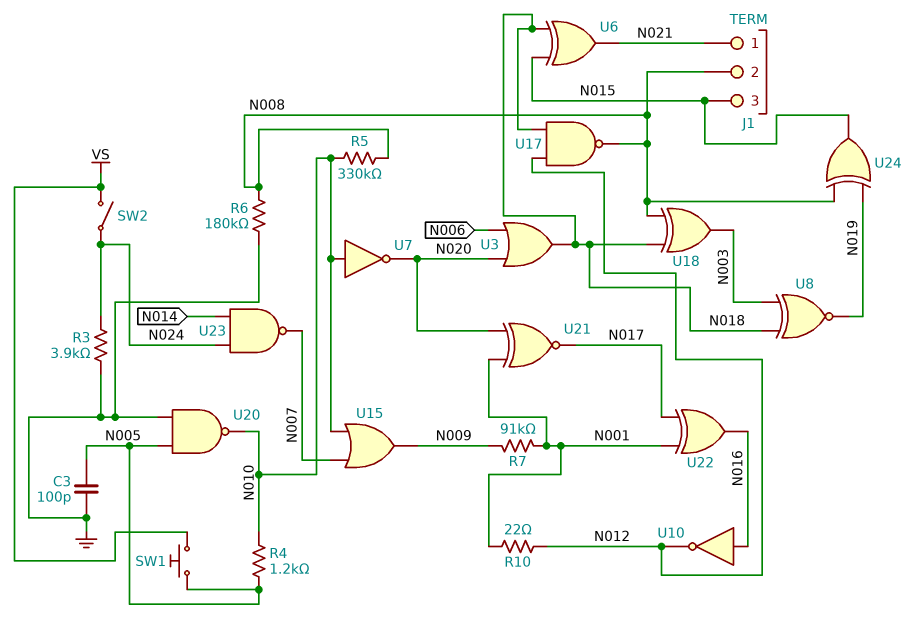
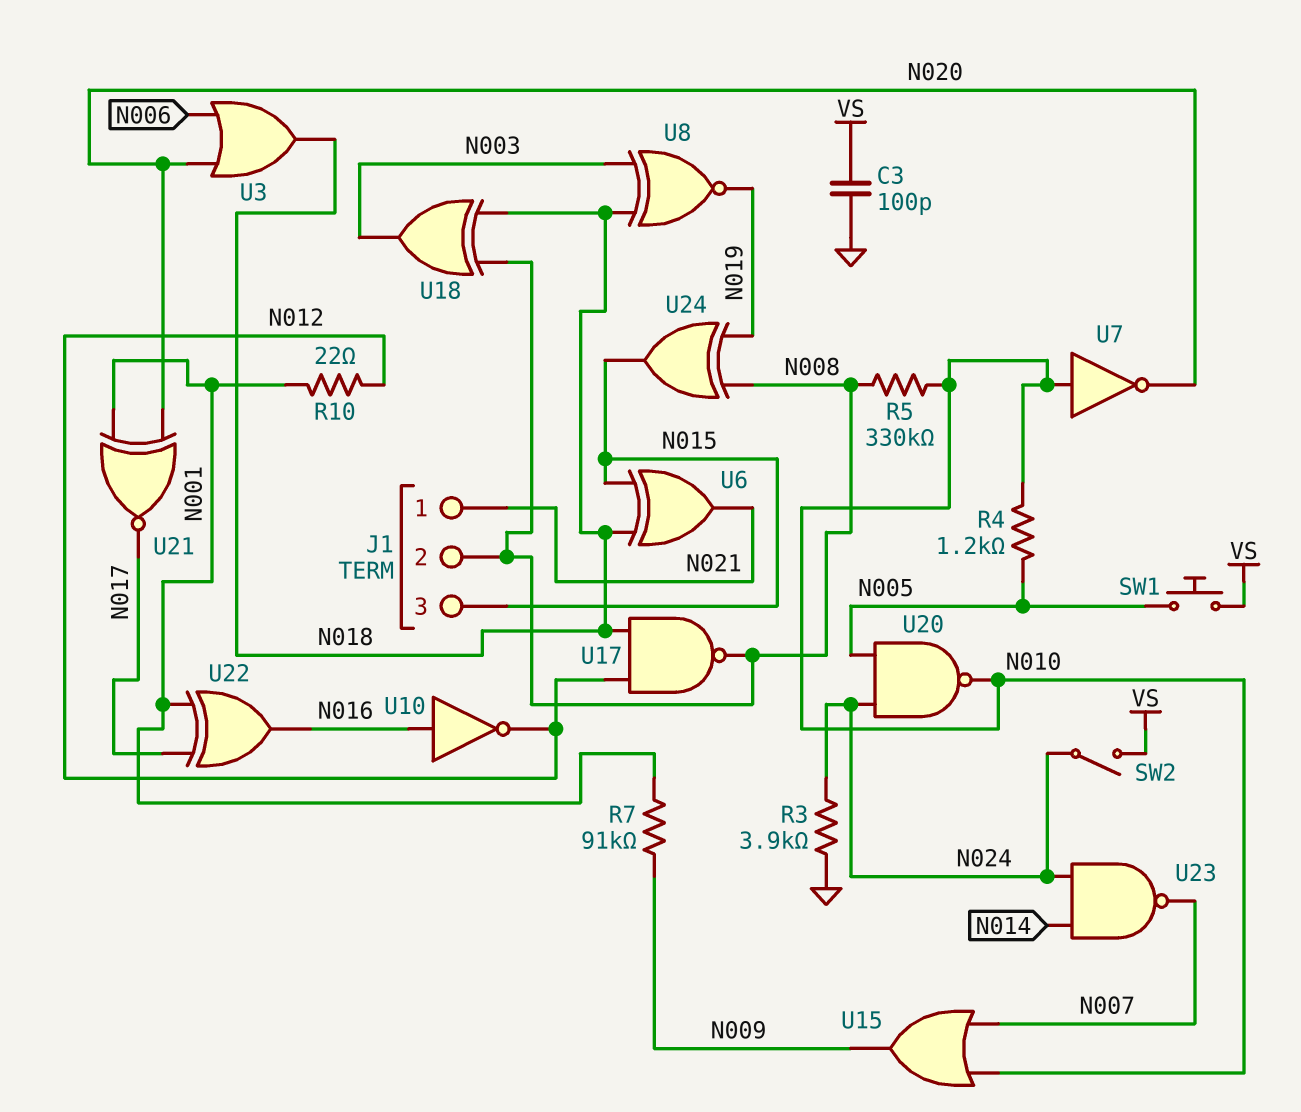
C3: 100pF (GND, N005) -> 100pF (GND, VS)
R6: 180k (GND, N008) -> none
U20: NAND (in GND, in N005, out N010) -> NAND (in N005, in N024, out N010)

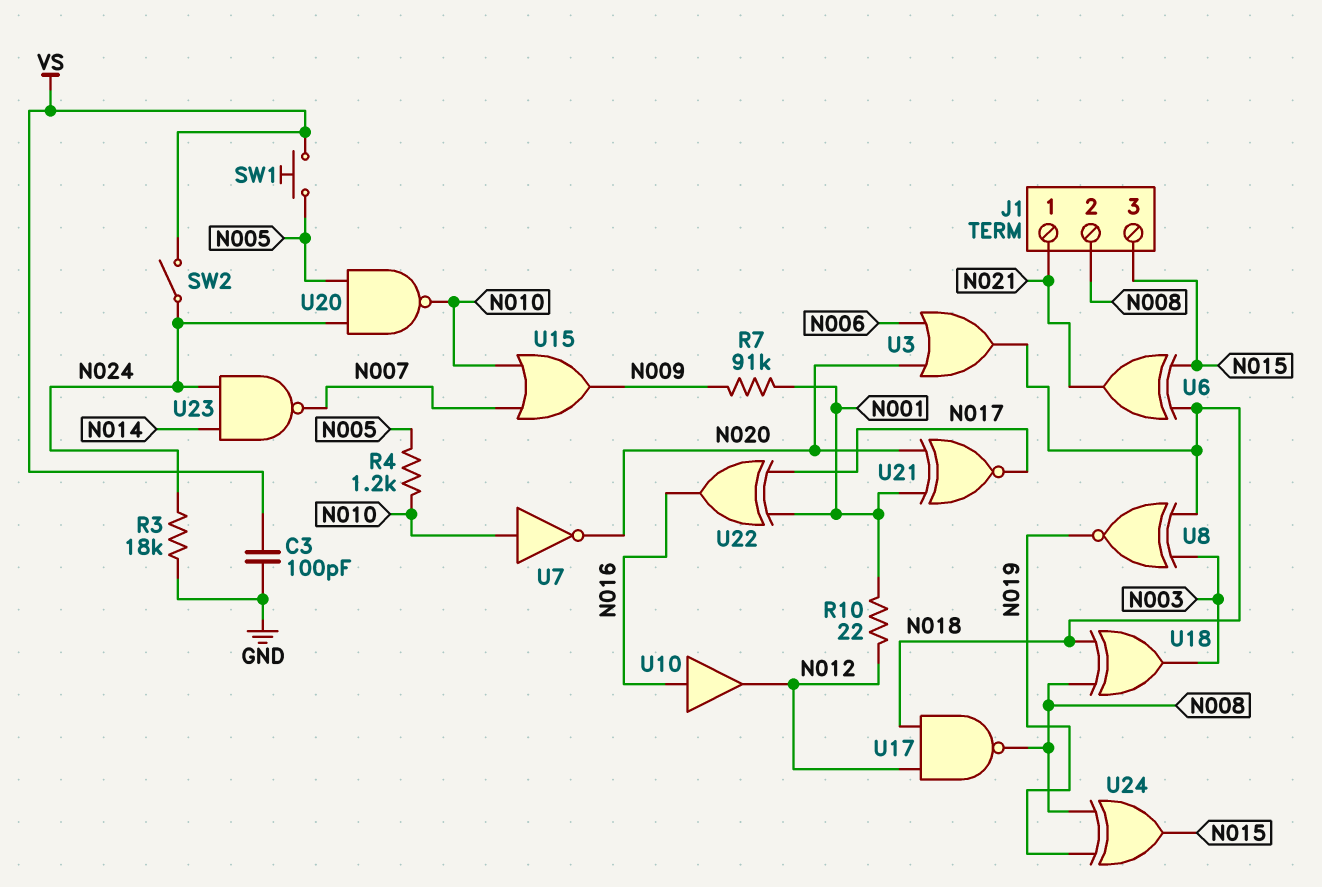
R3: 3.9k (GND, N024) -> 18k (GND, N024)
R5: 330k (N008, N010) -> none
U10: NOT (in N016, out N012) -> buffer (in N016, out N012)

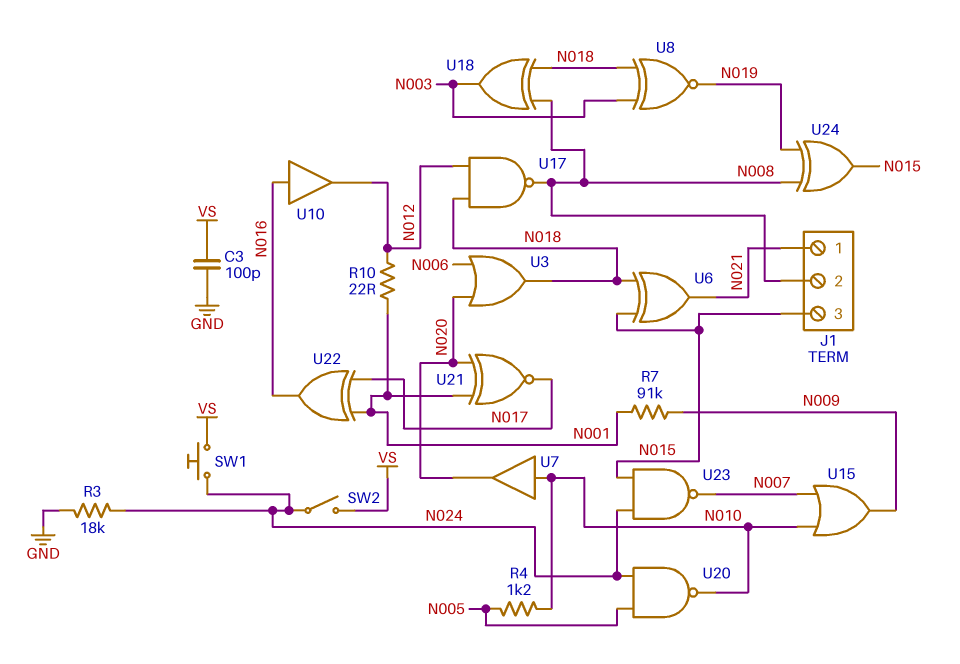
SW1: button (N005, VS) -> button (N024, VS)
U7: NOT (in N010, out N020) -> buffer (in N010, out N020)
U23: NAND (in N014, in N024, out N007) -> NAND (in N015, in N024, out N007)

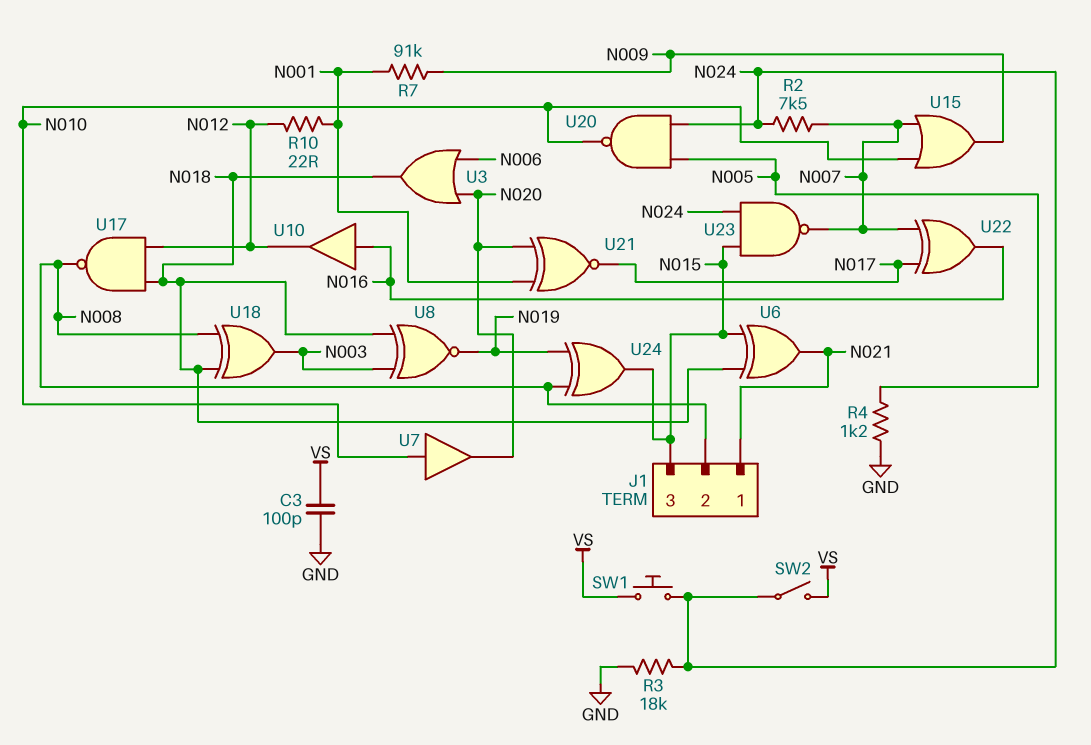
R2: none -> 7.5k (N007, N024)
R4: 1.2k (N005, N010) -> 1.2k (GND, N005)
U22: XOR (in N001, in N017, out N016) -> XOR (in N007, in N017, out N016)

